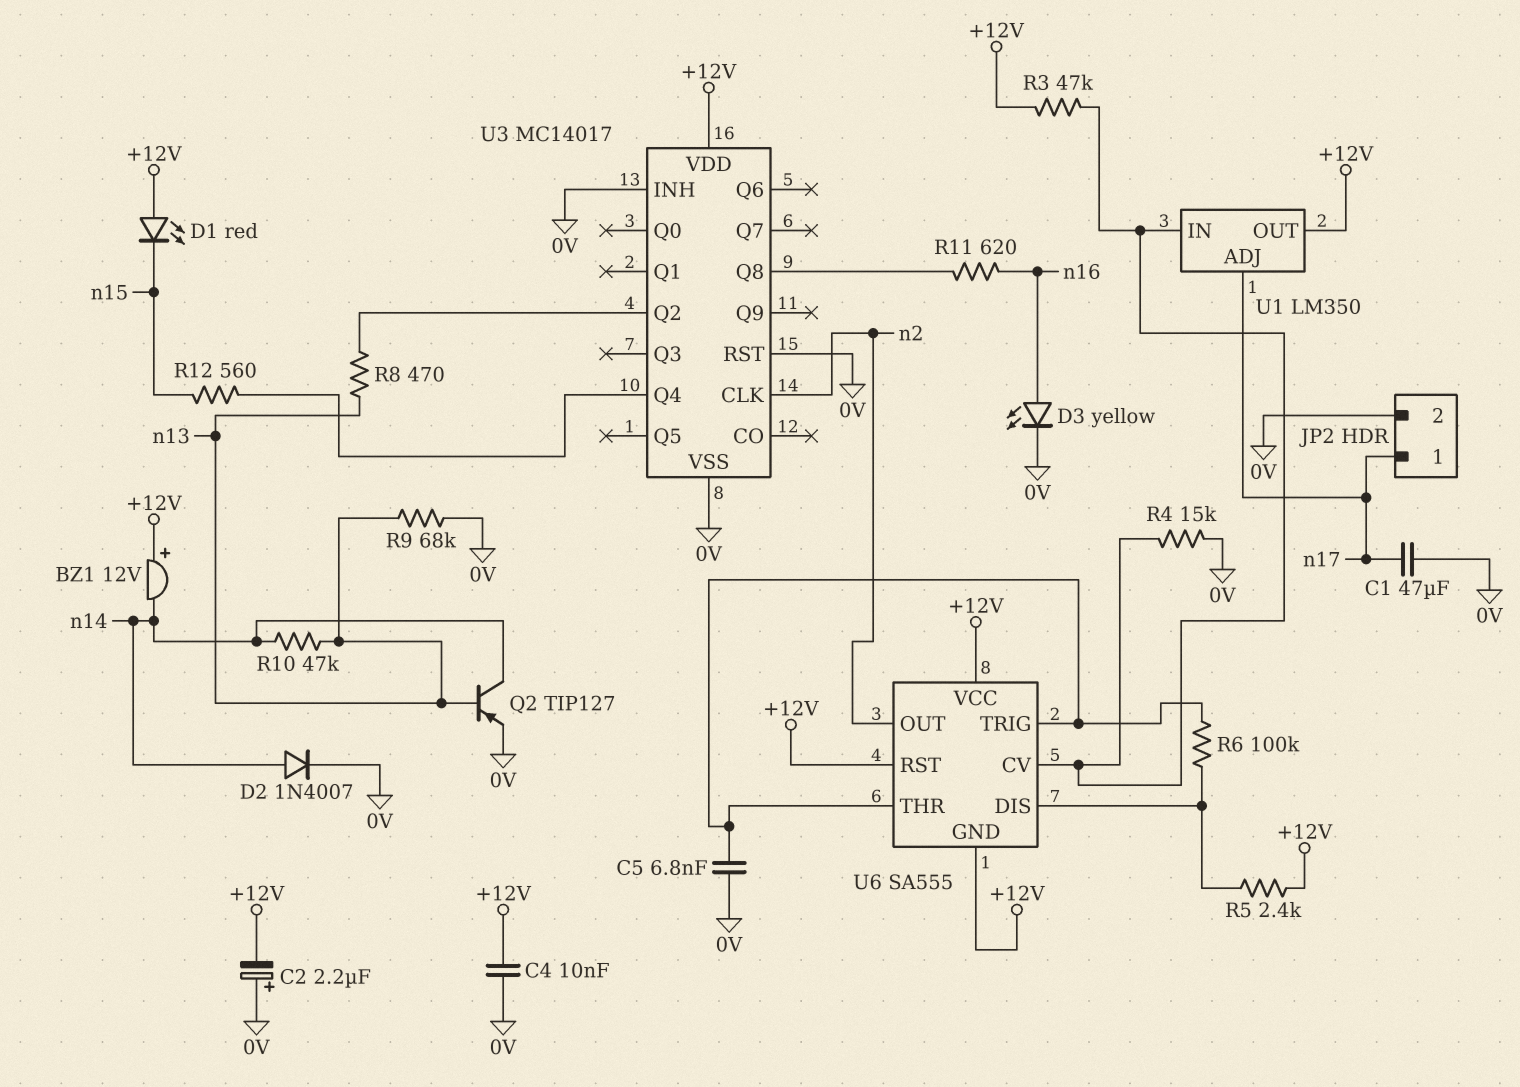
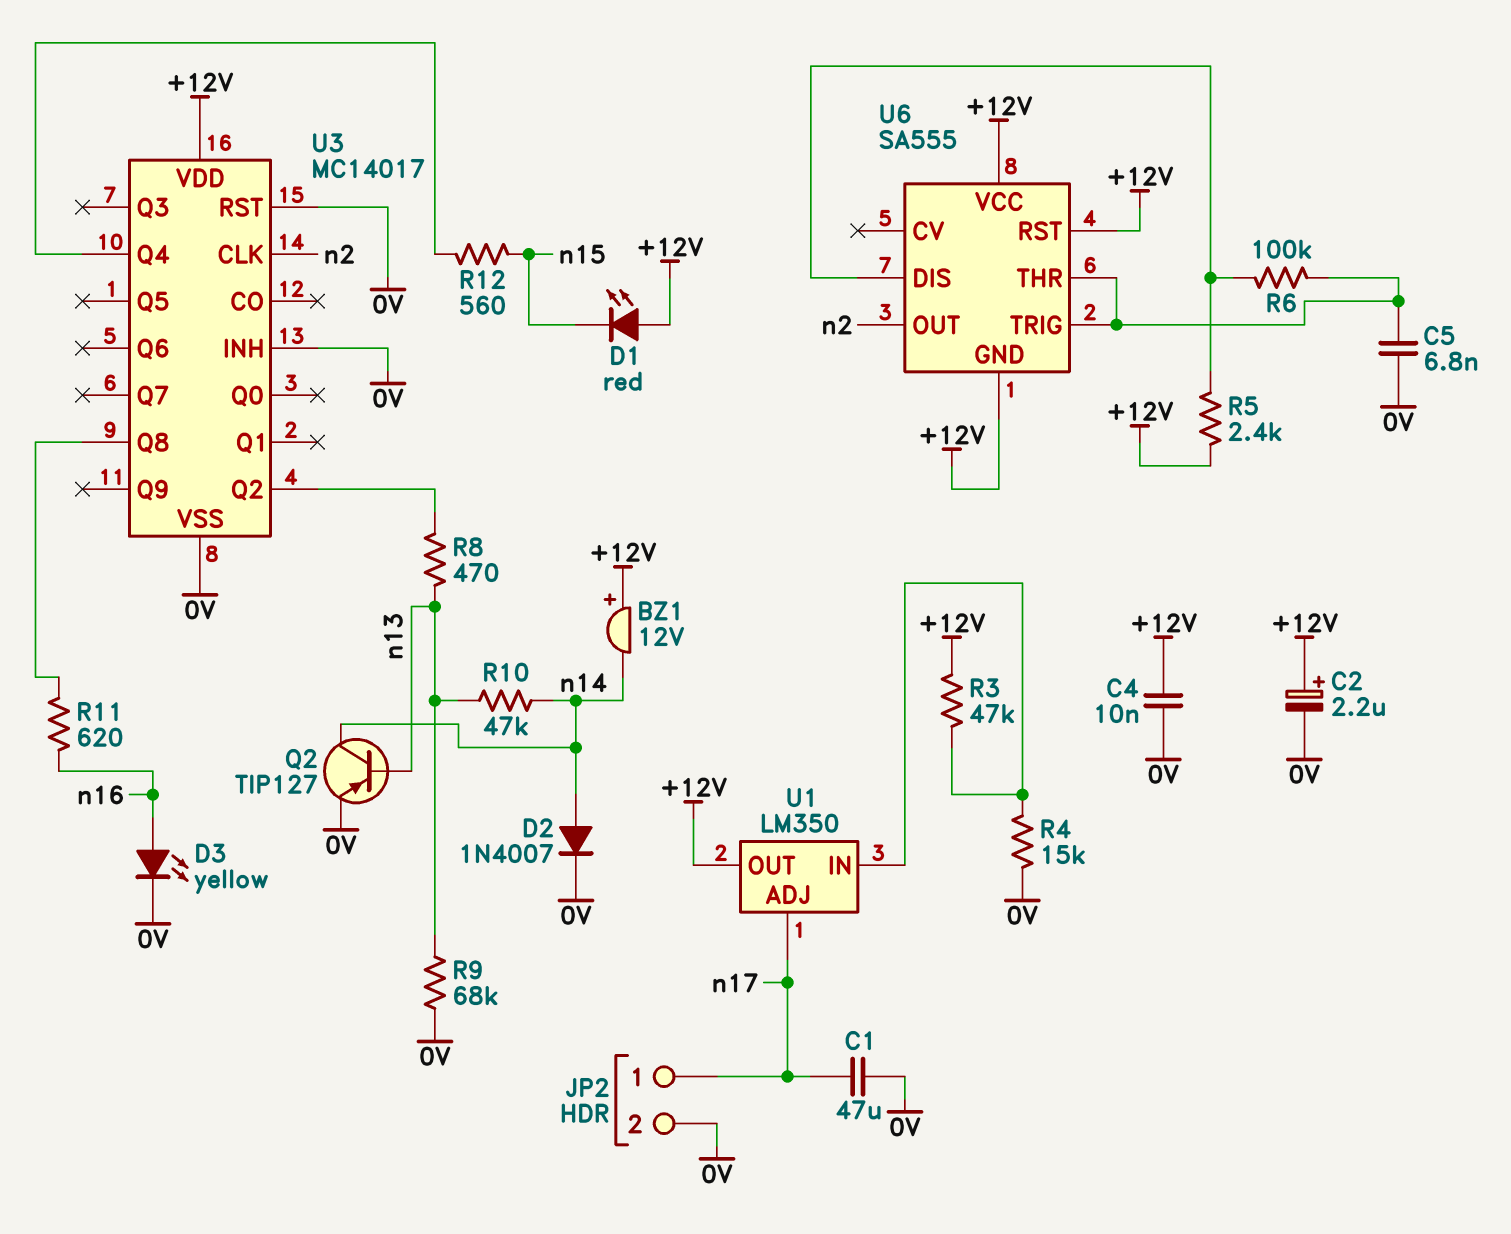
C2: 2.2uF (plus 0V, minus +12V) -> 2.2uF (plus +12V, minus 0V)
U6 pin CV: U1/IN -> none

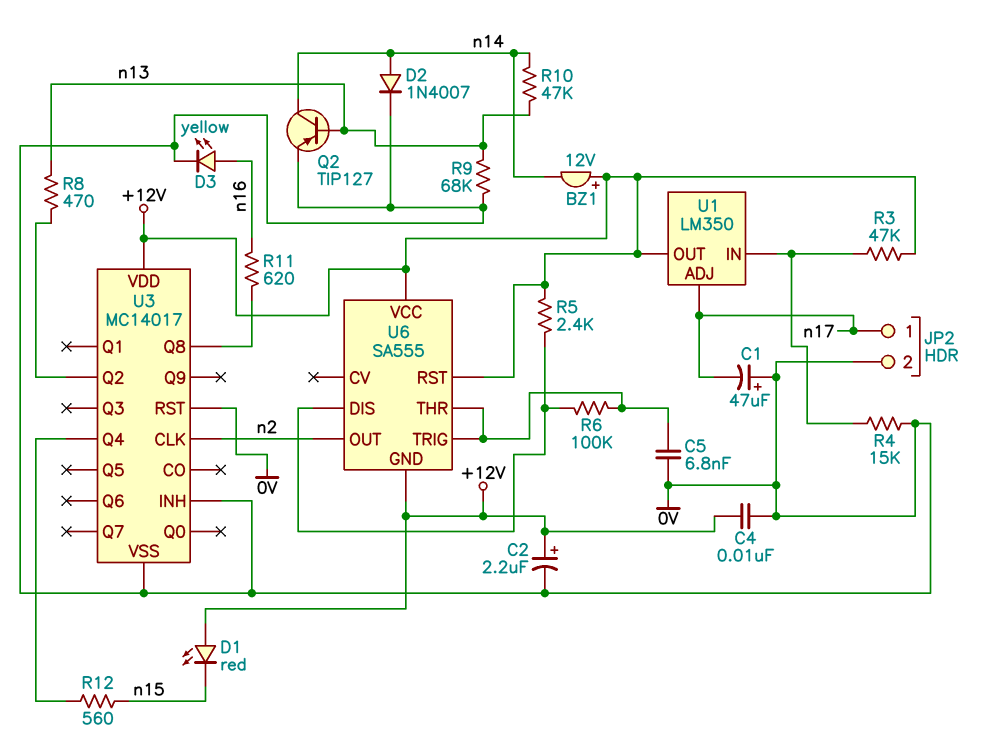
C1: 47uF (0V, n17) -> 47uF (plus 0V, minus n17)

